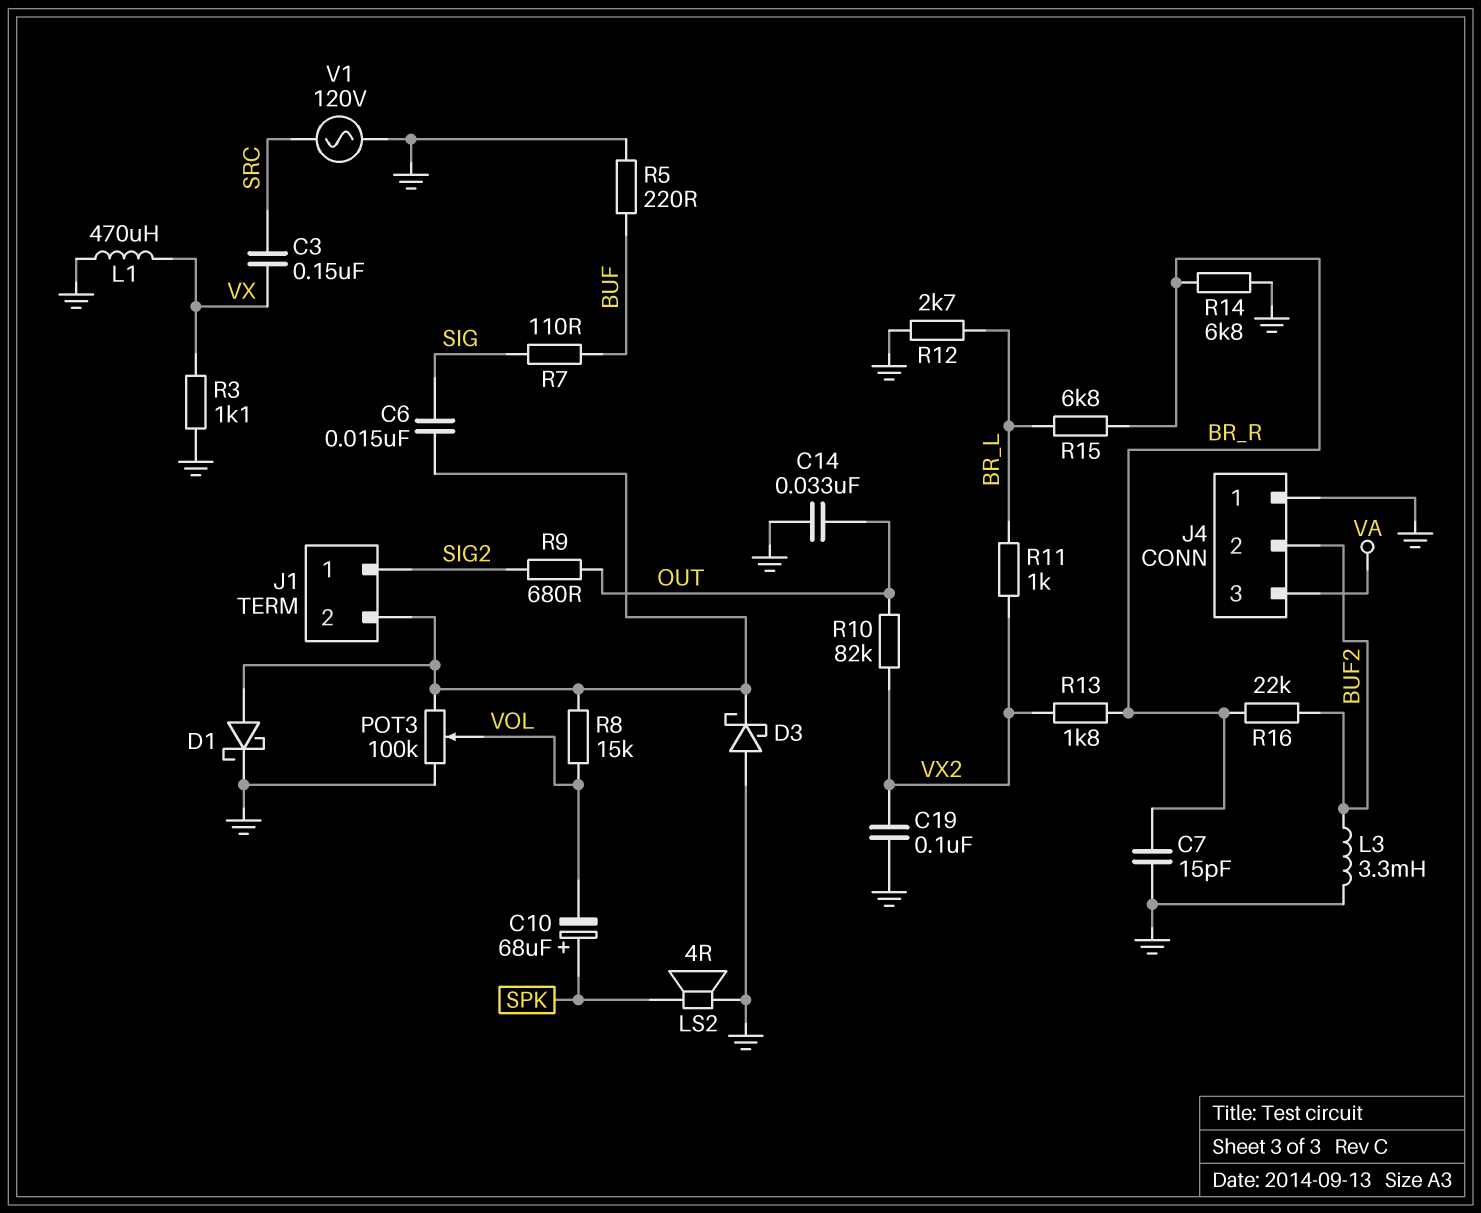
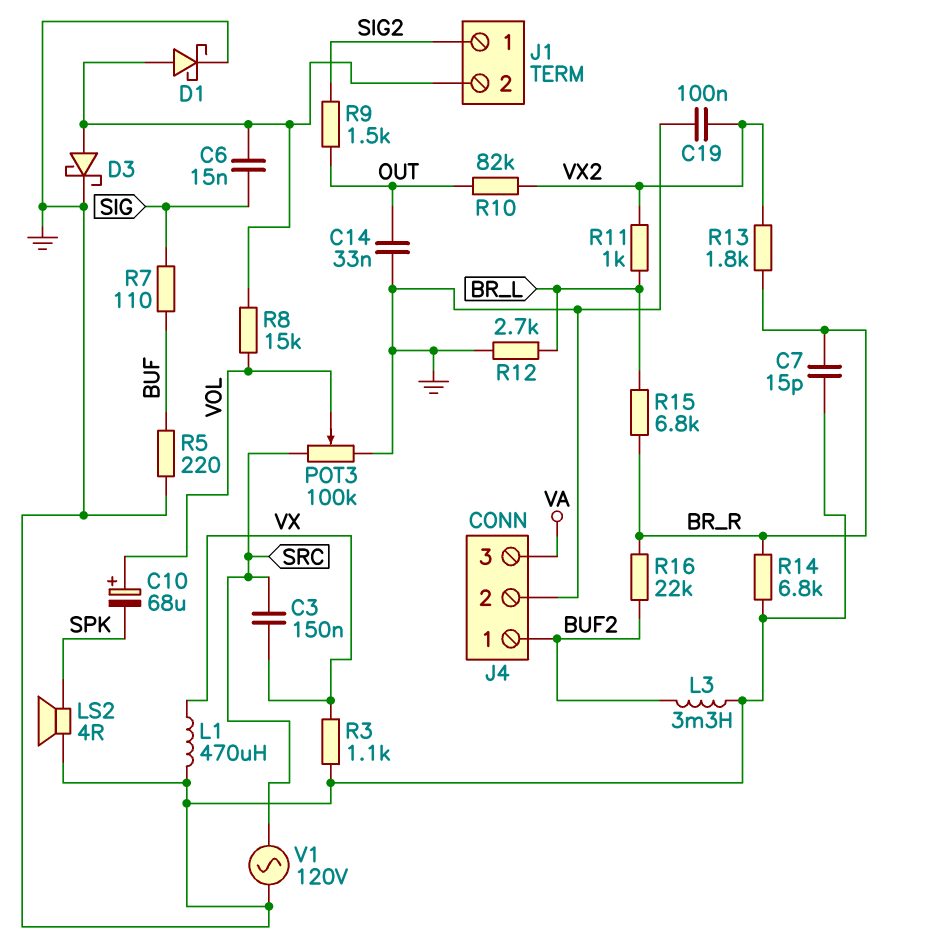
C10: 68uF (plus SPK, minus VOL) -> 68uF (plus VOL, minus SPK)
D3: schottky (A GND, K J1/2) -> schottky (A J1/2, K GND)
J4 pin 1: GND -> BUF2
J4 pin 2: BUF2 -> GND
POT3: 100k (GND, J1/2, wiper VOL) -> 100k (GND, SRC, wiper VOL)
R9: 680 (OUT, SIG2) -> 1.5k (OUT, SIG2)

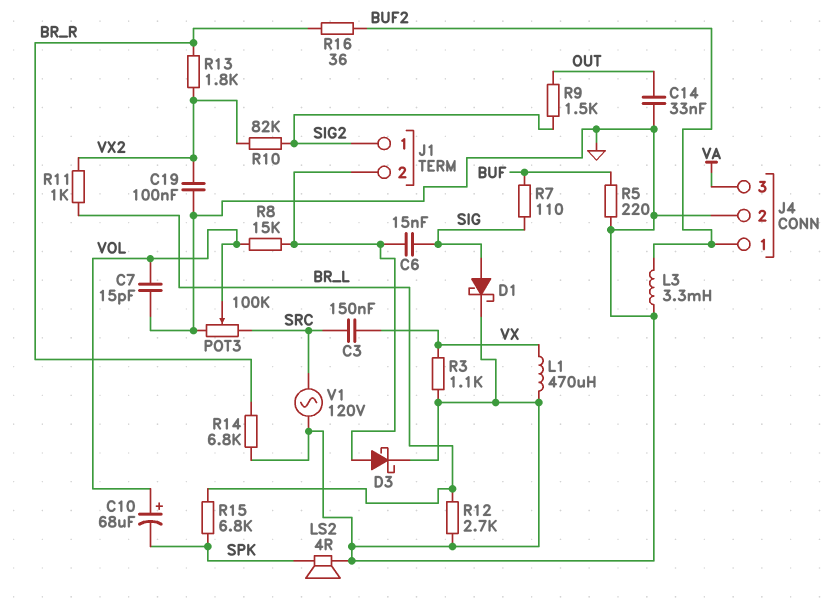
C7: 15pF (BR_R, GND) -> 15pF (GND, VOL)
D1: schottky (A J1/2, K GND) -> schottky (A SIG, K GND)
R10: 82k (OUT, VX2) -> 82k (SIG2, VX2)
R15: 6.8k (BR_L, BR_R) -> 6.8k (BR_L, SPK)
R16: 22k (BR_R, BUF2) -> 36 (BR_R, BUF2)

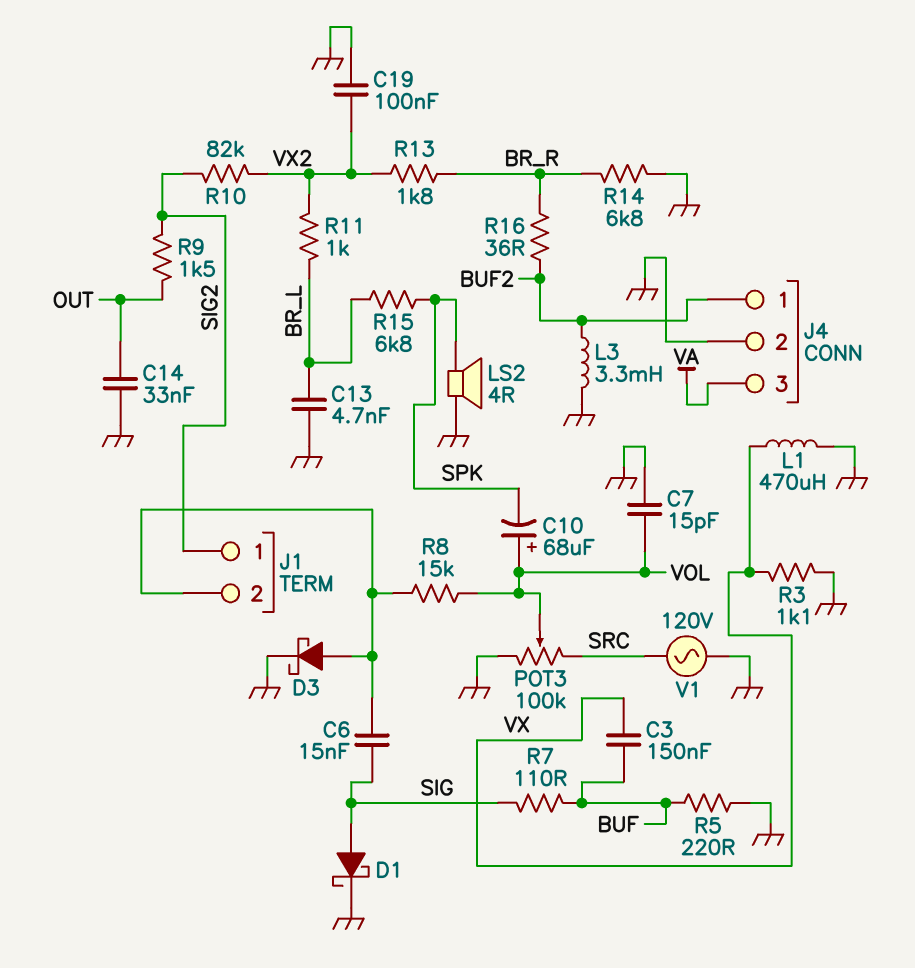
C3: 150nF (SRC, VX) -> 150nF (BUF, VX)
C13: none -> 4.7nF (BR_L, GND)
R12: 2.7k (BR_L, GND) -> none

